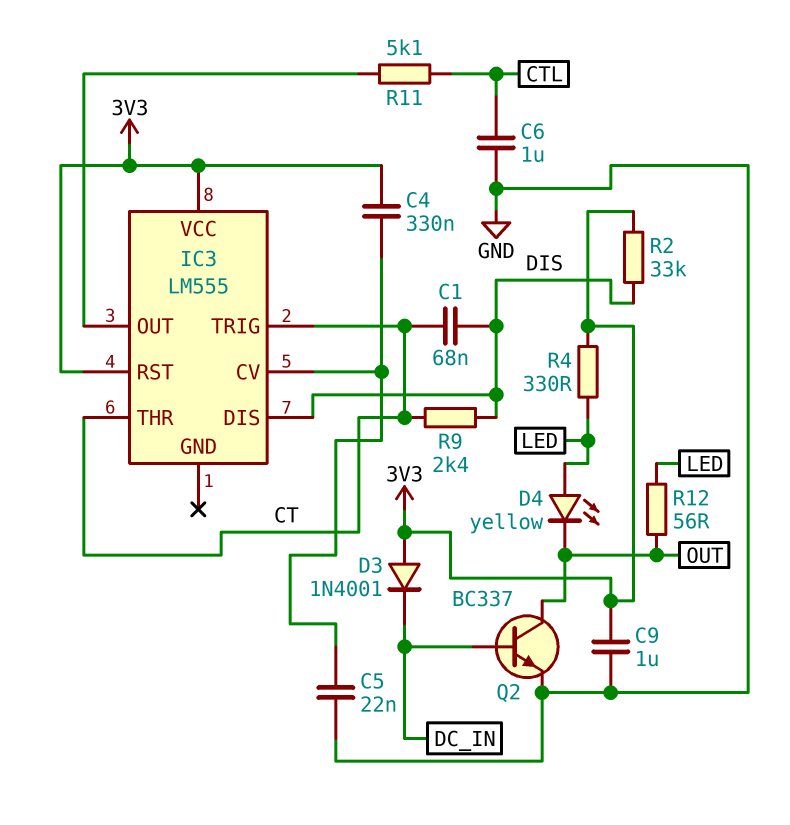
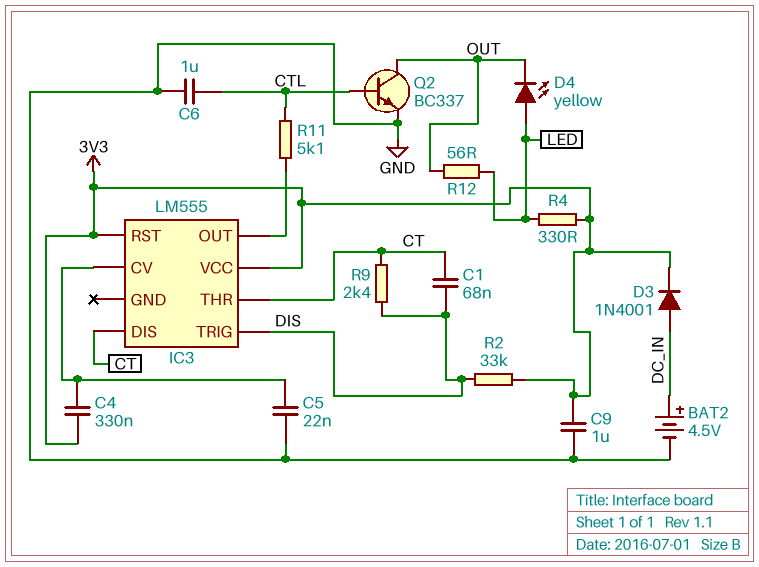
BAT2: none -> 4.5V (plus DC_IN, minus GND)
D3: diode 1N4001 (A 3V3, K DC_IN) -> diode 1N4001 (A DC_IN, K 3V3)
IC3 pin DIS: DIS -> CT
IC3 pin TRIG: CT -> DIS
Q2: NPN BC337 (B DC_IN, C OUT, E GND) -> NPN BC337 (B CTL, C OUT, E GND)

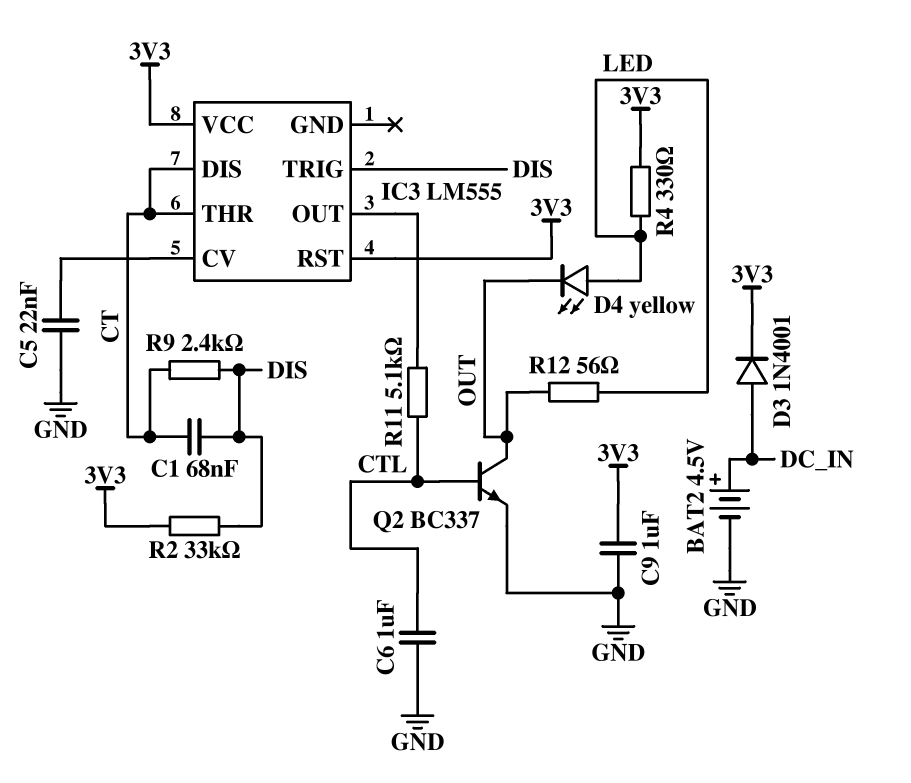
C4: 330nF (3V3, IC3/CV) -> none

